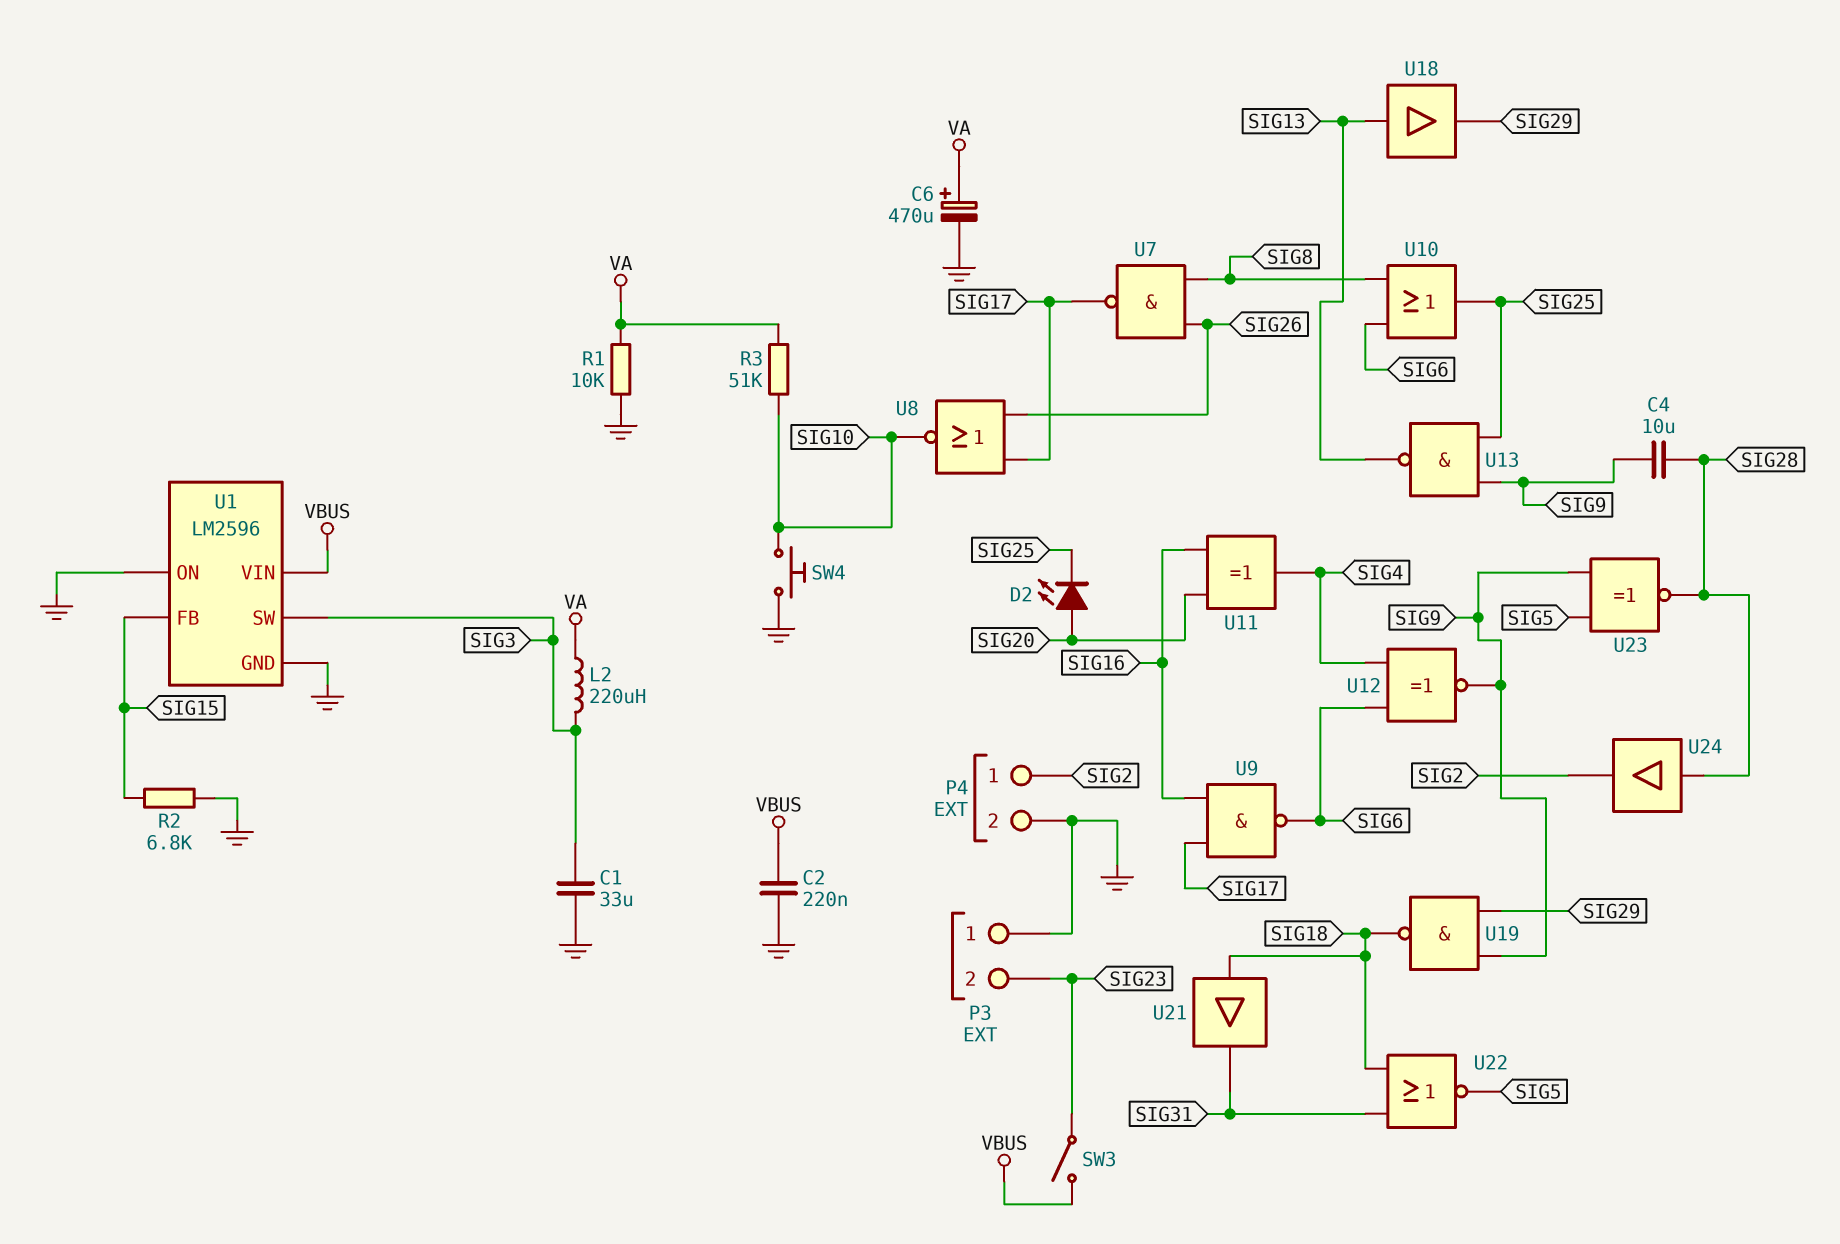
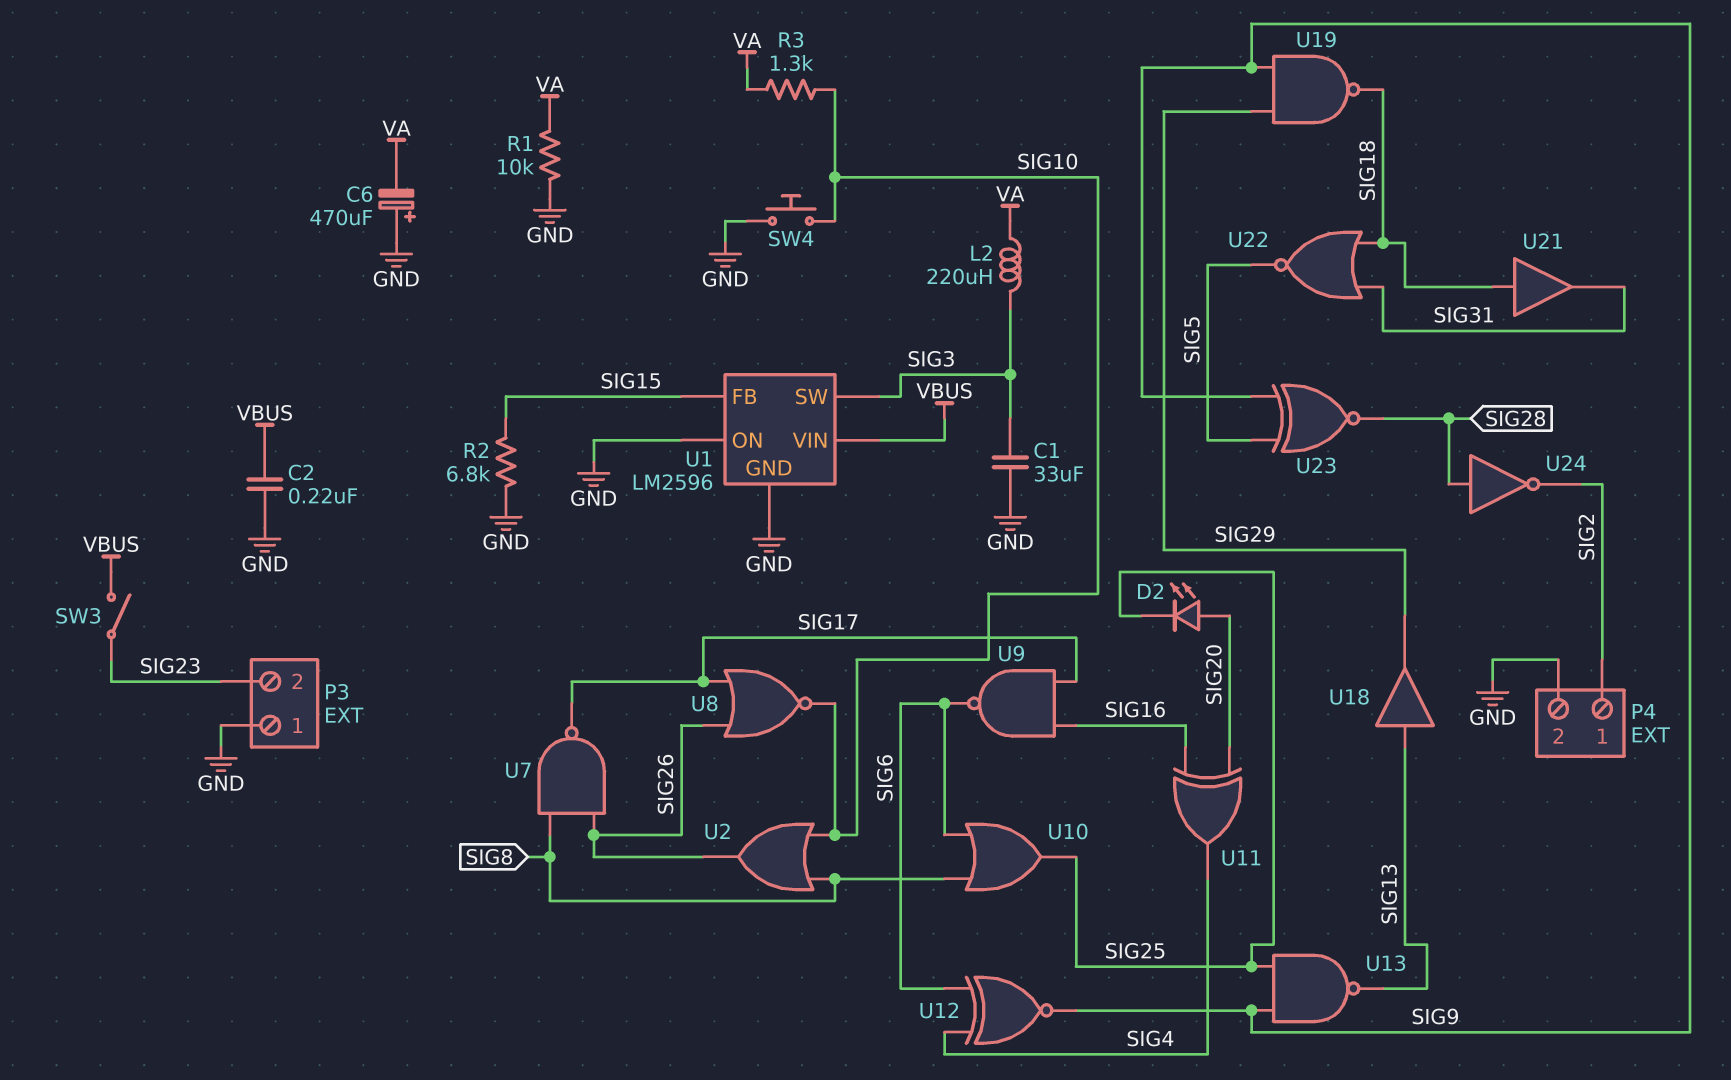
C4: 10uF (SIG9, SIG28) -> none
C6: 470uF (plus VA, minus GND) -> 470uF (plus GND, minus VA)
R3: 51k (SIG10, VA) -> 1.3k (SIG10, VA)
U2: none -> OR (in SIG8, in SIG10, out SIG26)
U24: buffer (in SIG28, out SIG2) -> NOT (in SIG28, out SIG2)

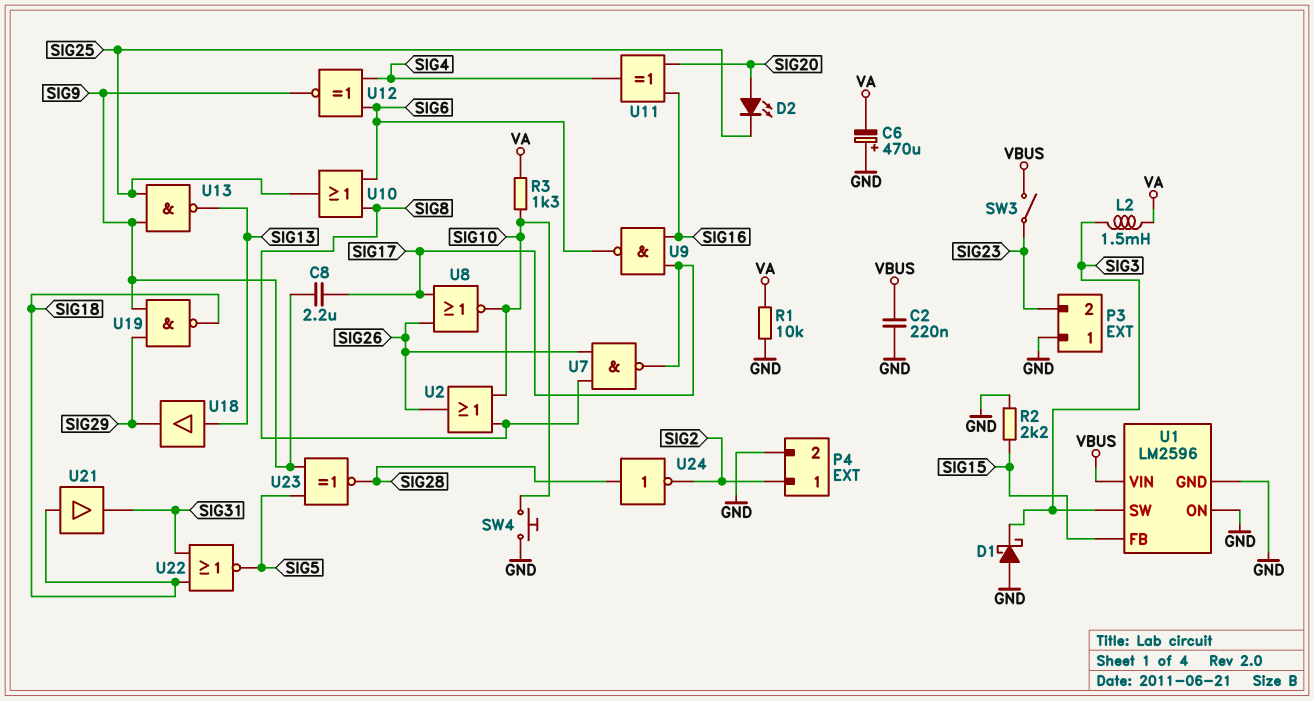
C1: 33uF (GND, SIG3) -> none
C8: none -> 2.2uF (SIG9, SIG17)
D1: none -> schottky (A GND, K SIG3)
L2: 220uH (SIG3, VA) -> 1.5mH (SIG3, VA)
R2: 6.8k (GND, SIG15) -> 2.2k (GND, SIG15)

